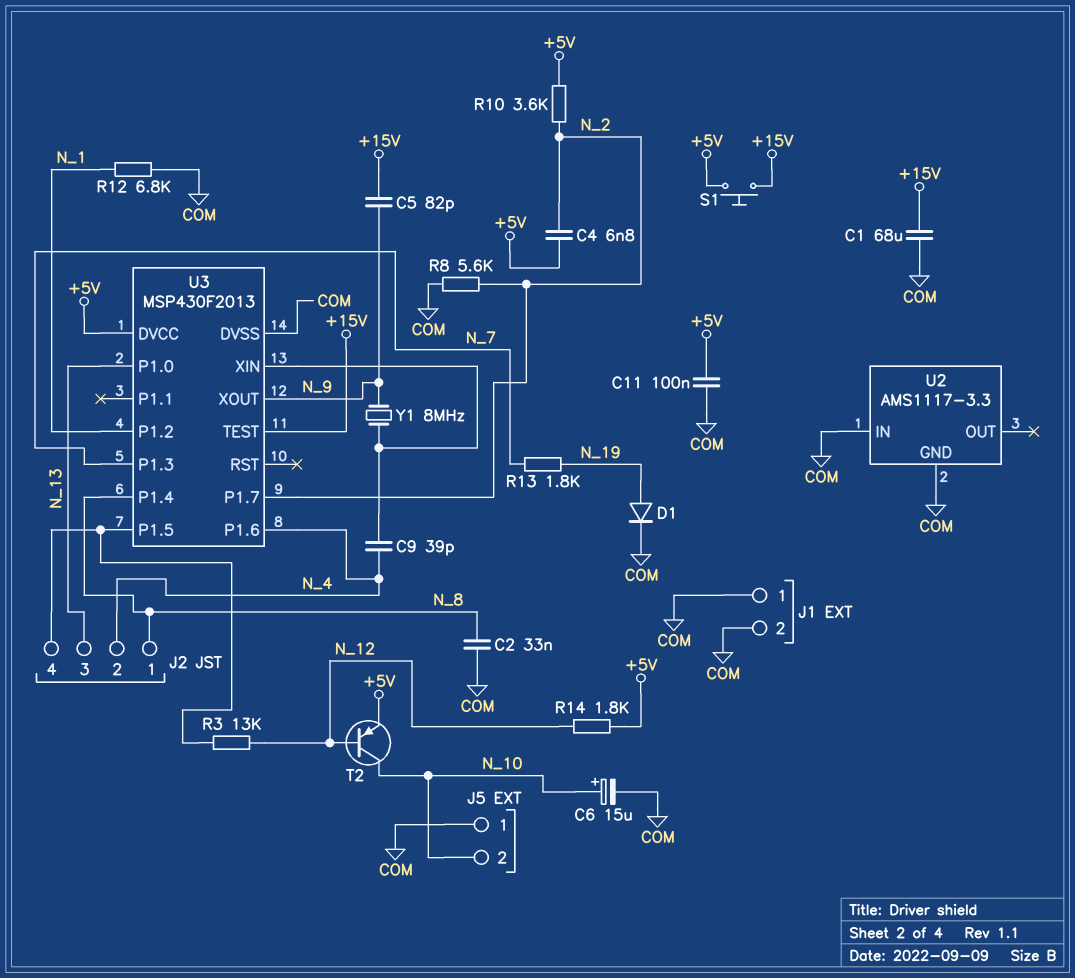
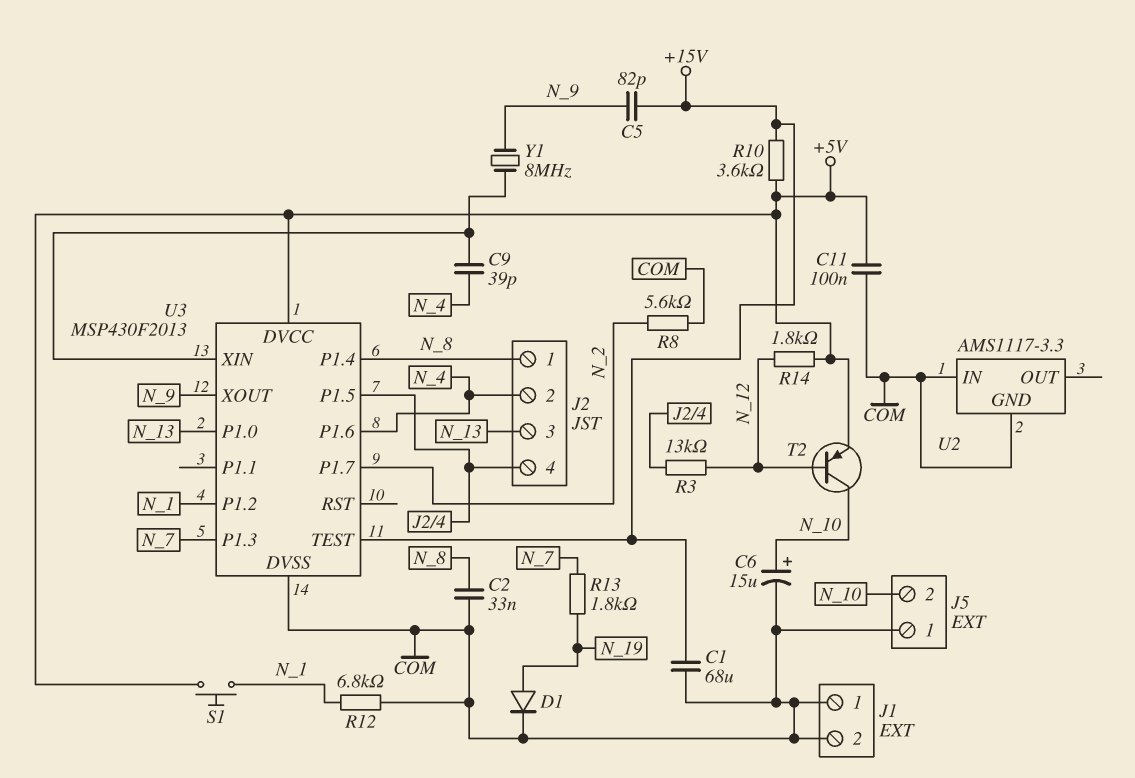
C4: 6.8nF (+5V, N_2) -> none
R10: 3.6k (+5V, N_2) -> 3.6k (+5V, +15V)
S1: button (+5V, +15V) -> button (+5V, N_1)

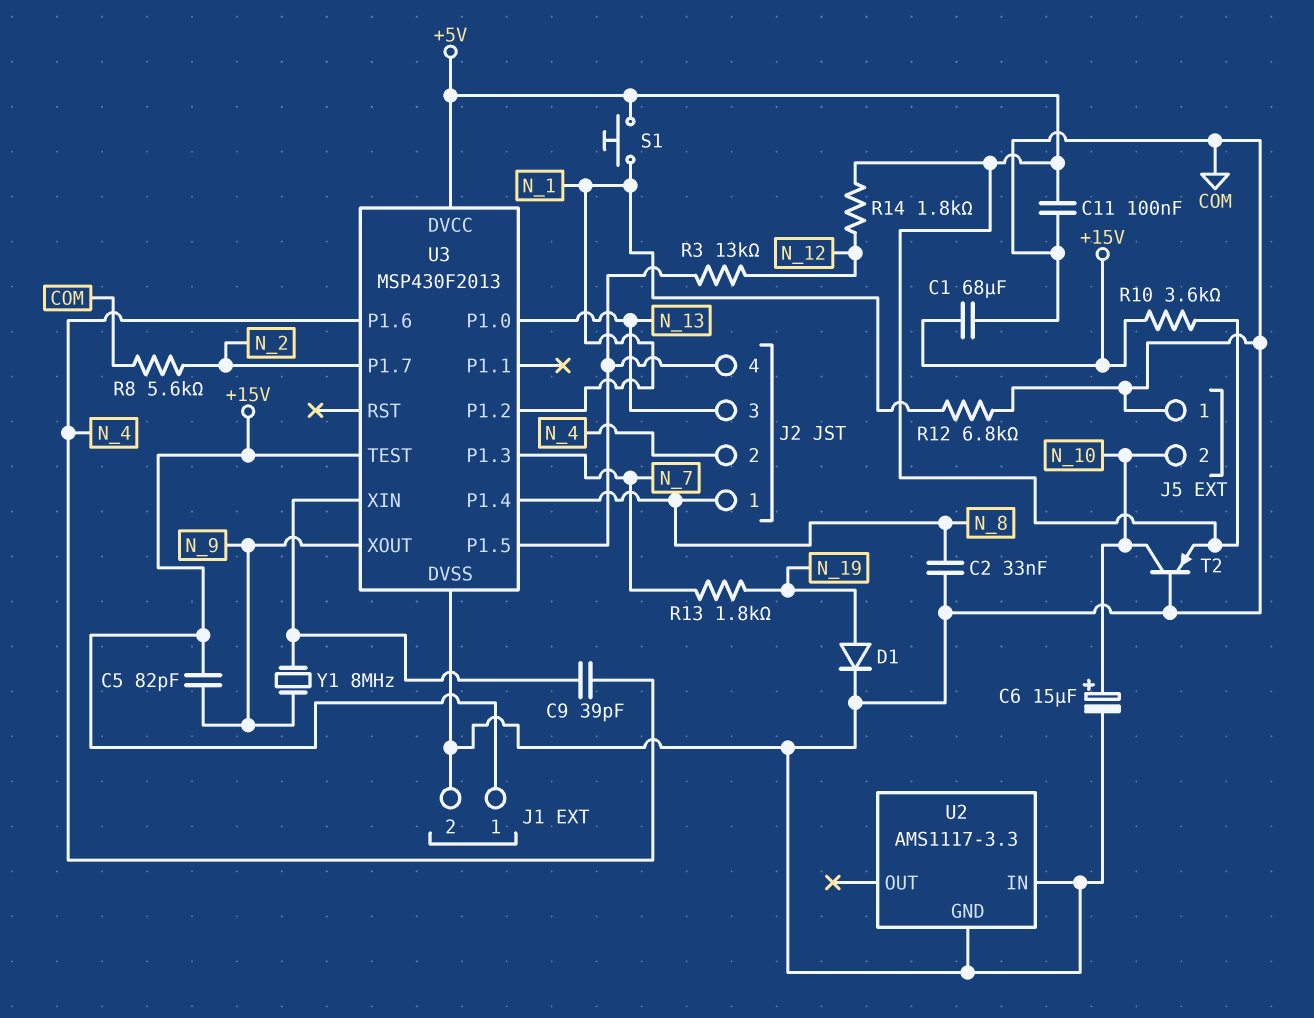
J1 pin 1: COM -> +15V
T2: PNP (B N_12, C N_10, E +5V) -> PNP (B COM, C N_10, E +5V)

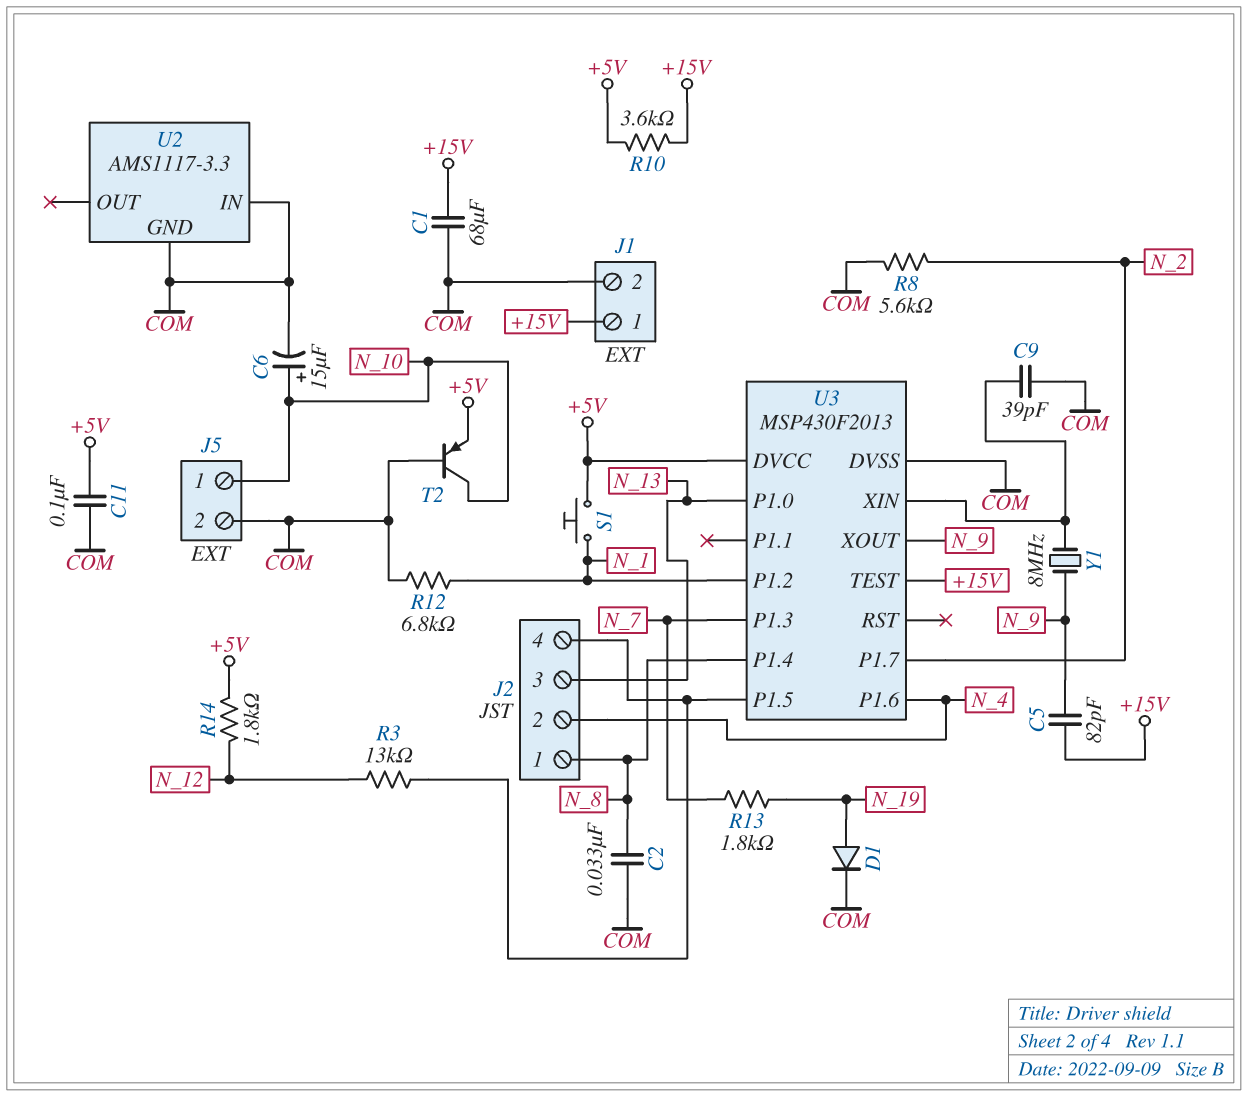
C9: 39pF (N_4, U3/XIN) -> 39pF (COM, U3/XIN)
J5 pin 1: COM -> N_10
J5 pin 2: N_10 -> COM

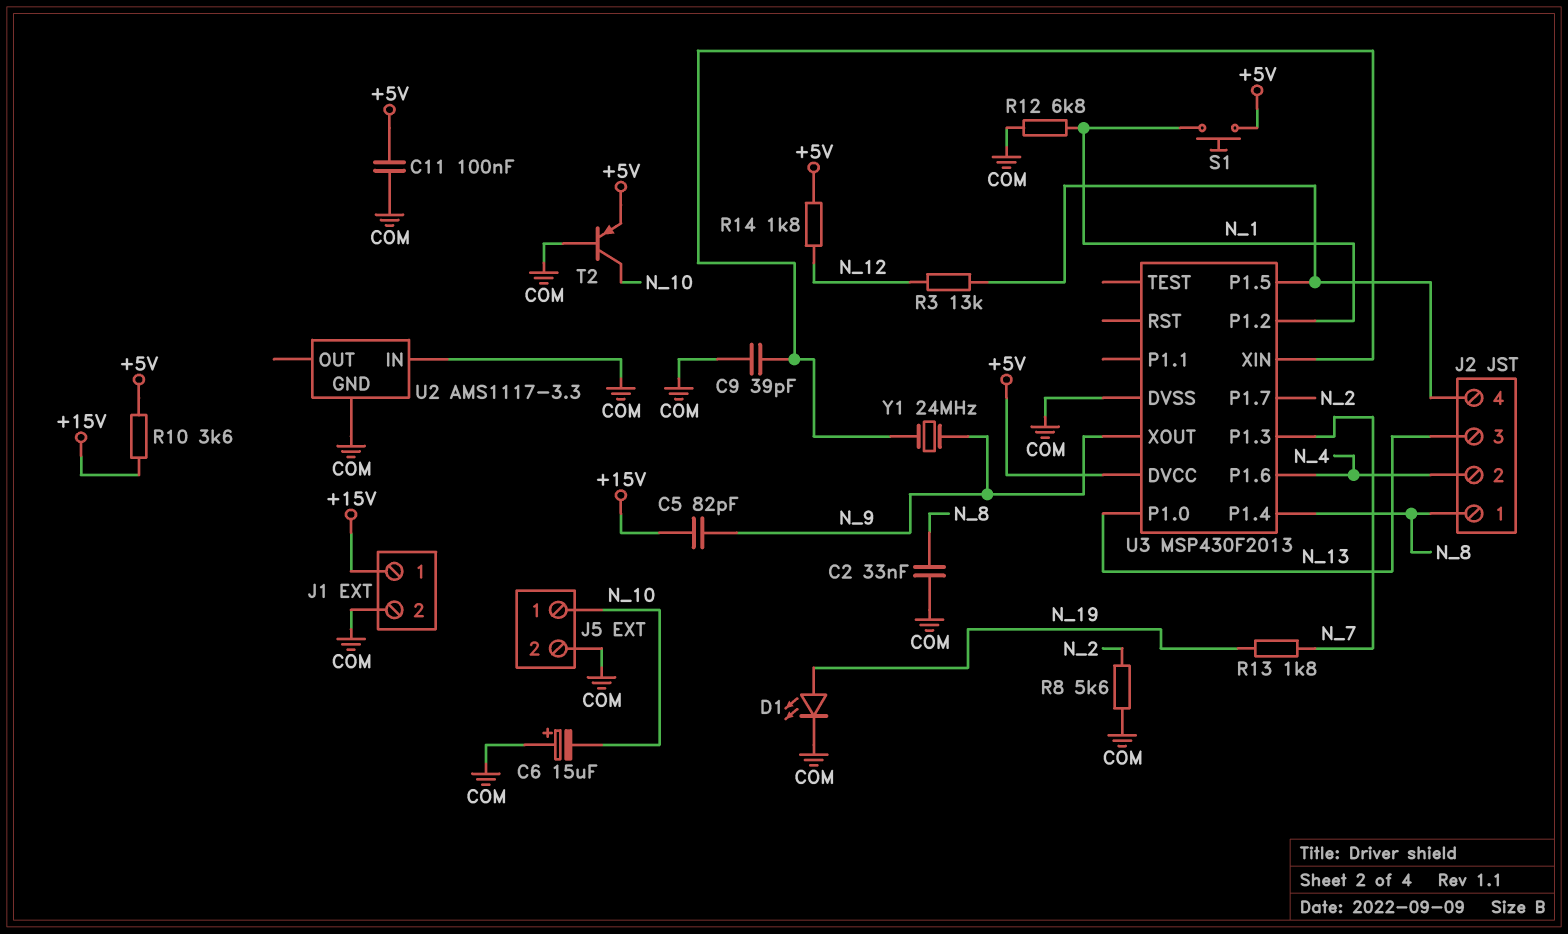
C1: 68uF (+15V, COM) -> none
C6: 15uF (plus N_10, minus COM) -> 15uF (plus COM, minus N_10)
D1: diode (A N_19, K COM) -> LED (A N_19, K COM)
U3 pin TEST: +15V -> none
Y1: 8MHz (N_9, U3/XIN) -> 24MHz (N_9, U3/XIN)

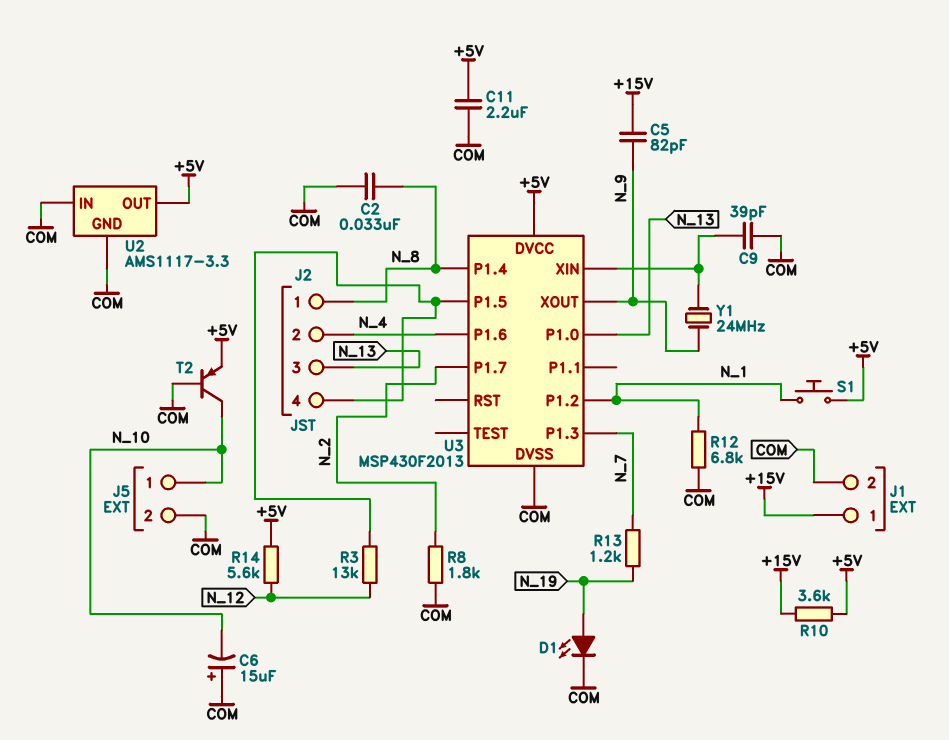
C11: 100nF (+5V, COM) -> 2.2uF (+5V, COM)
R8: 5.6k (COM, N_2) -> 1.8k (COM, N_2)
R13: 1.8k (N_7, N_19) -> 1.2k (N_7, N_19)
R14: 1.8k (+5V, N_12) -> 5.6k (+5V, N_12)
U2 pin OUT: none -> +5V

